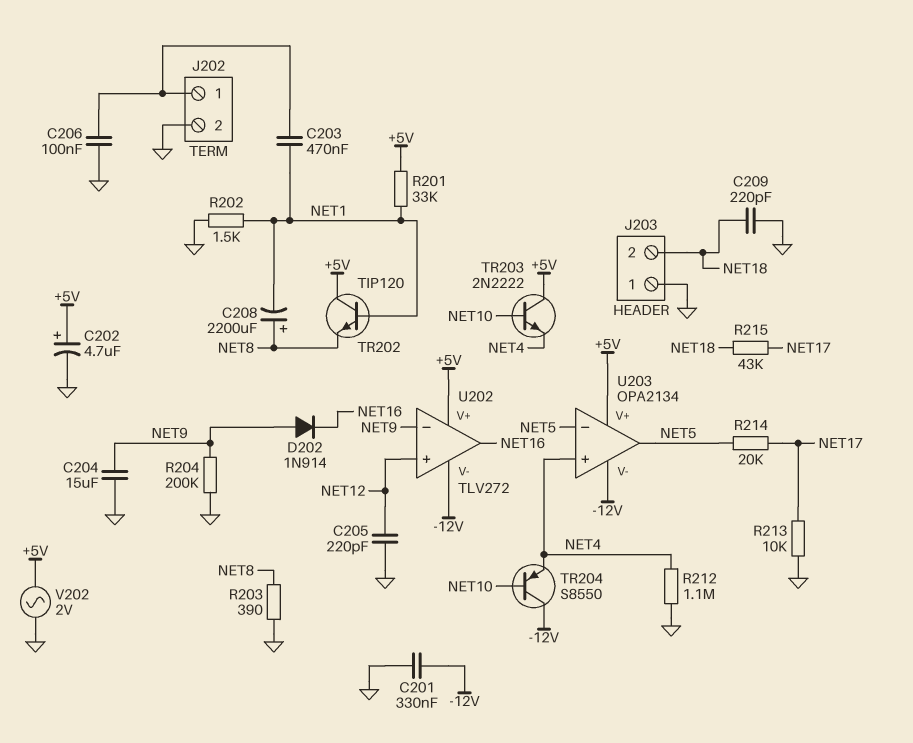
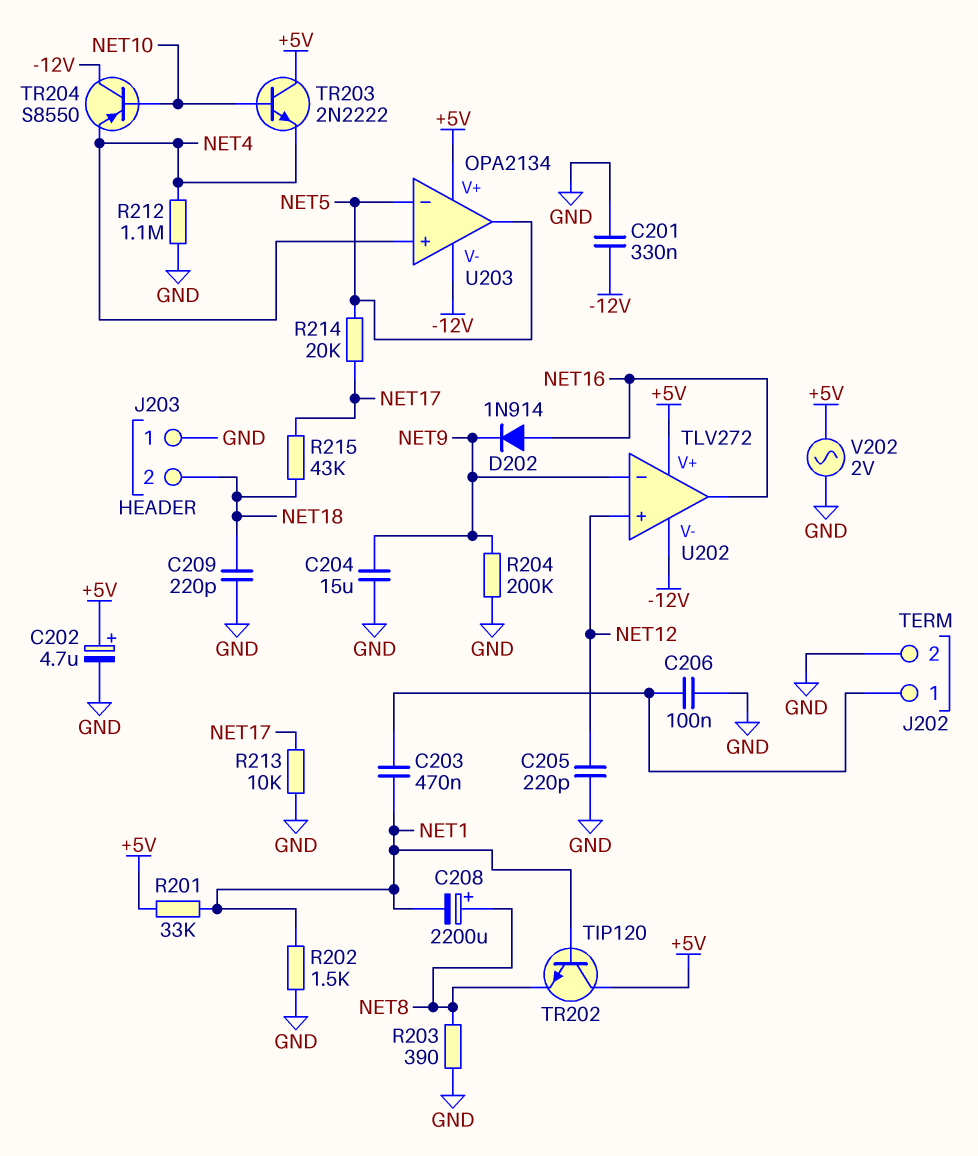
D202: diode 1N914 (A NET9, K NET16) -> diode 1N914 (A NET16, K NET9)

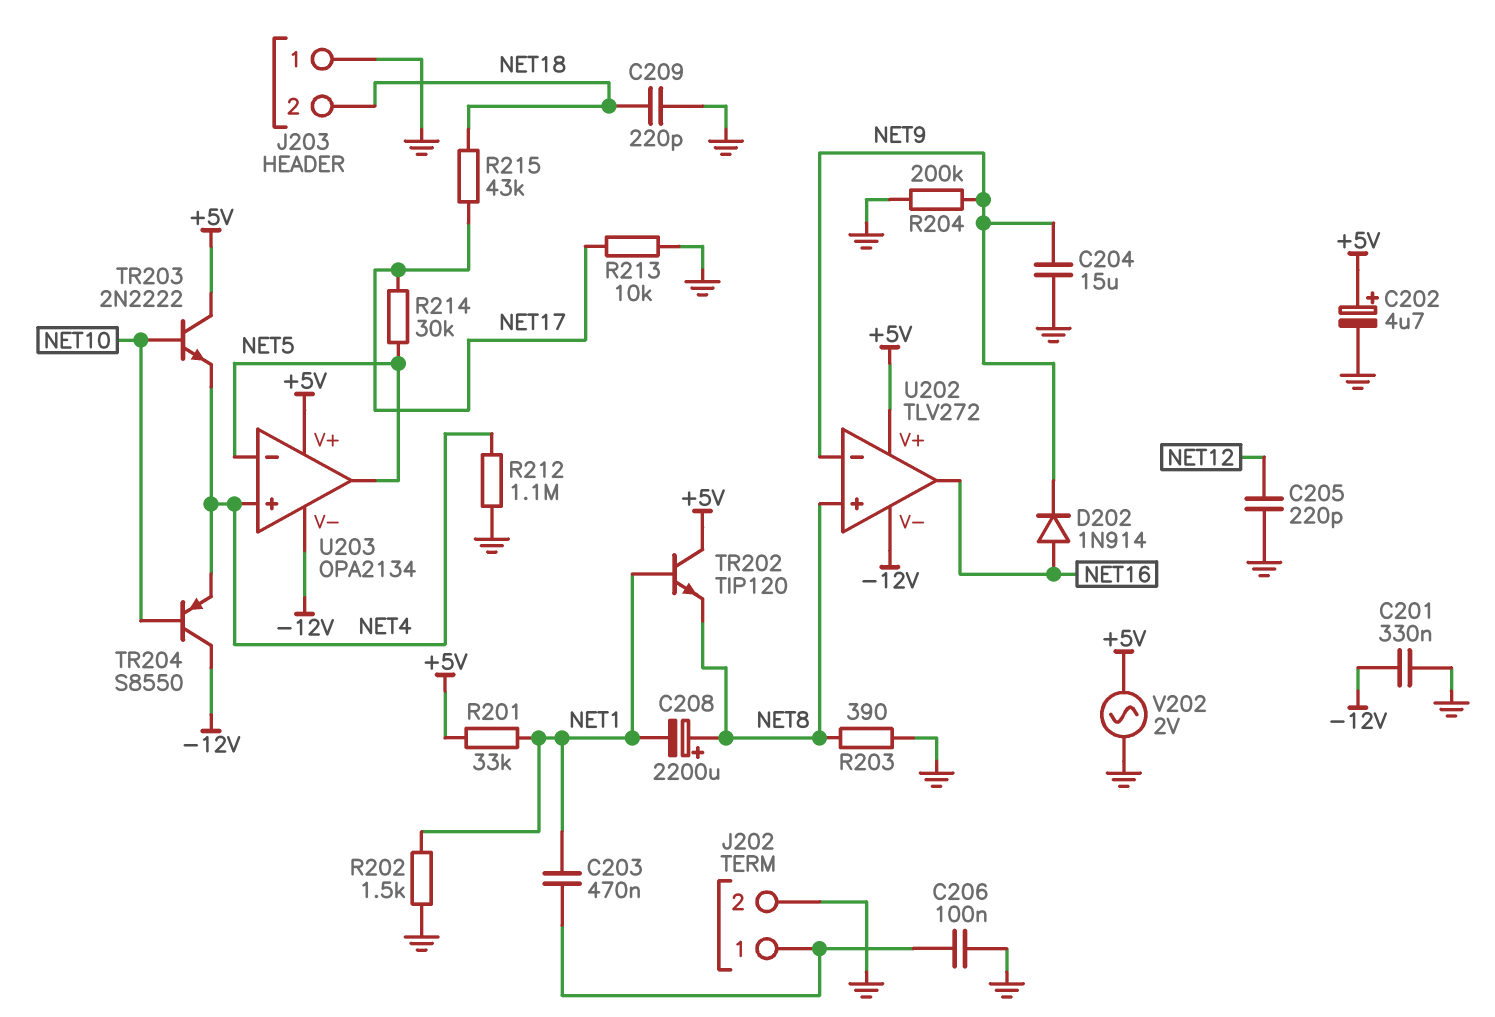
R214: 20k (NET5, NET17) -> 30k (NET5, NET17)
U202 pin in+: NET12 -> NET8

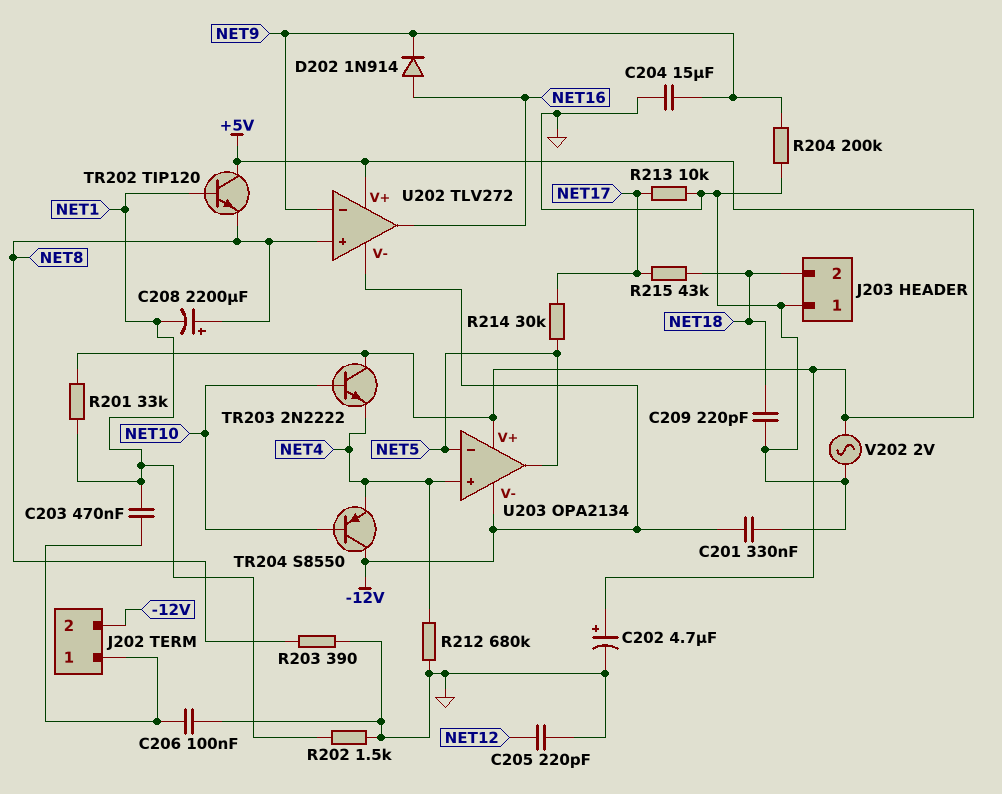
J202 pin 2: GND -> -12V
R212: 1.1M (GND, NET4) -> 680k (GND, NET4)

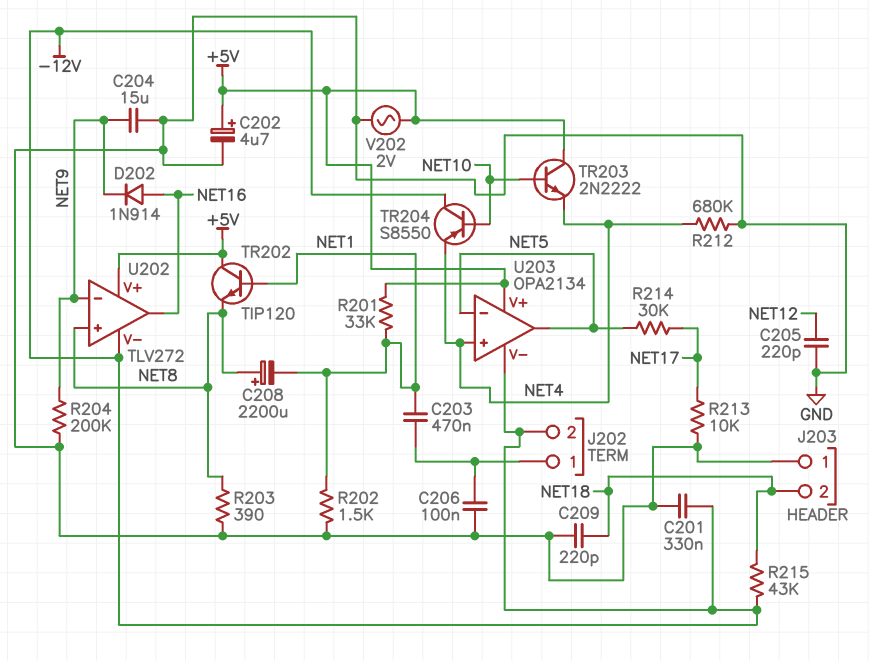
R215: 43k (NET17, NET18) -> 43k (-12V, NET18)

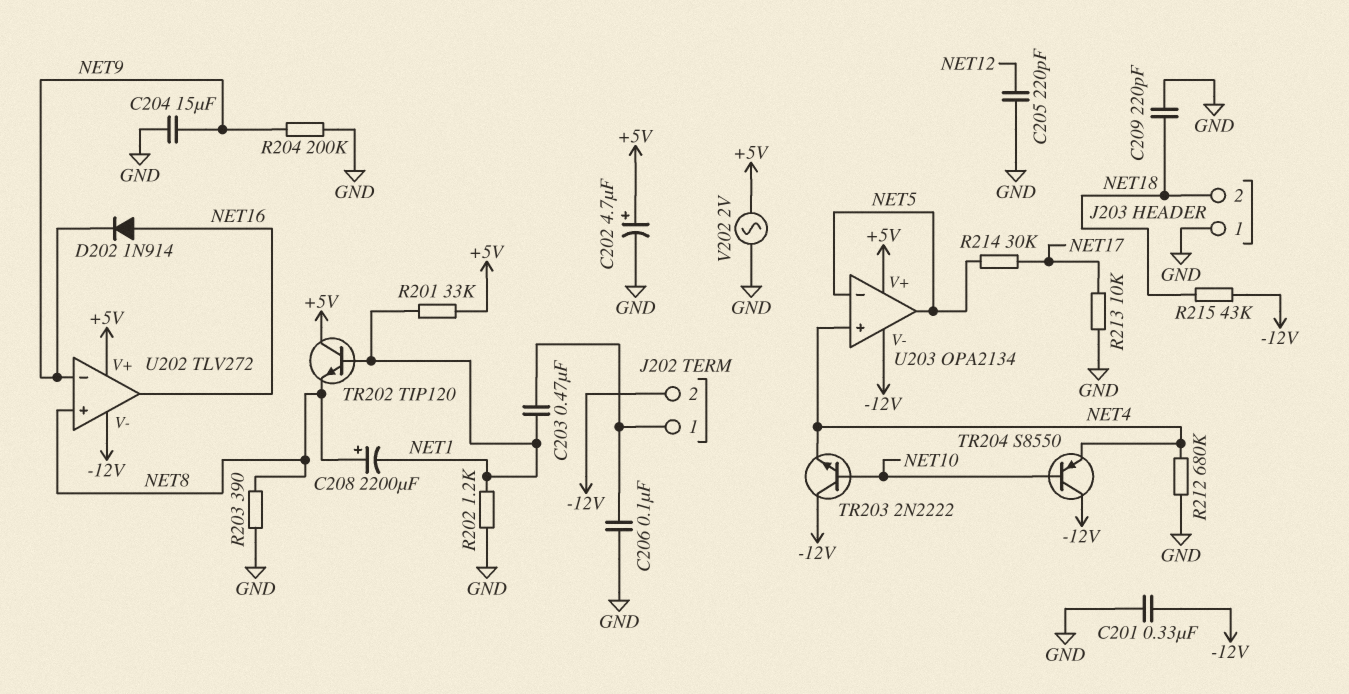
R202: 1.5k (GND, NET1) -> 1.2k (GND, NET1)
TR203: NPN 2N2222 (B NET10, C +5V, E NET4) -> NPN 2N2222 (B NET10, C -12V, E NET4)

